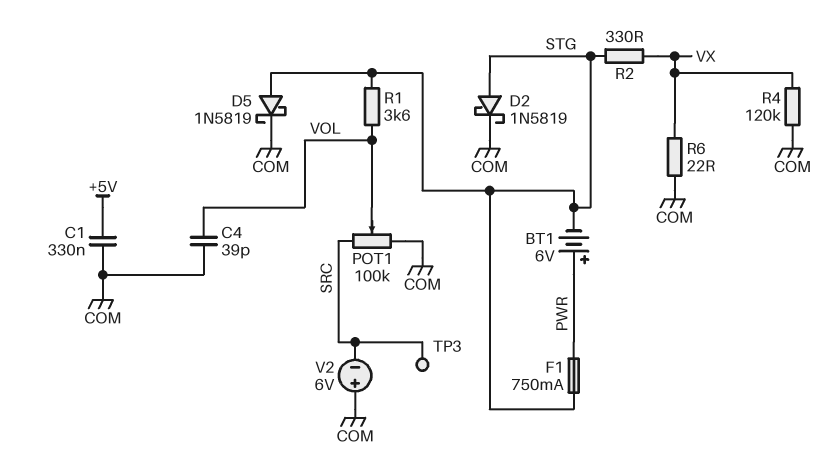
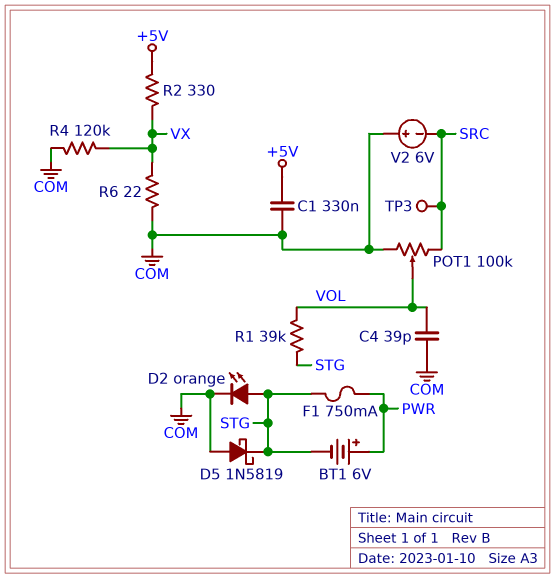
D2: schottky 1N5819 (A STG, K COM) -> LED orange (A STG, K COM)
D5: schottky 1N5819 (A STG, K COM) -> schottky 1N5819 (A COM, K STG)
R1: 3.6k (STG, VOL) -> 39k (STG, VOL)
R2: 330 (STG, VX) -> 330 (+5V, VX)

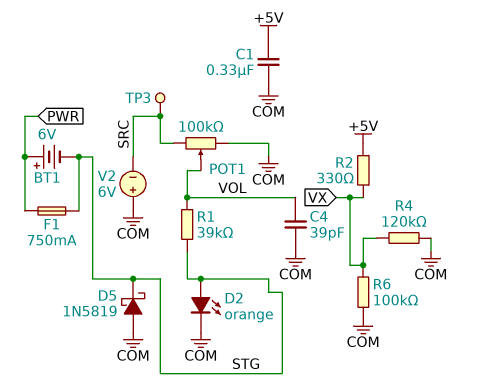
R6: 22 (COM, VX) -> 100k (COM, VX)

